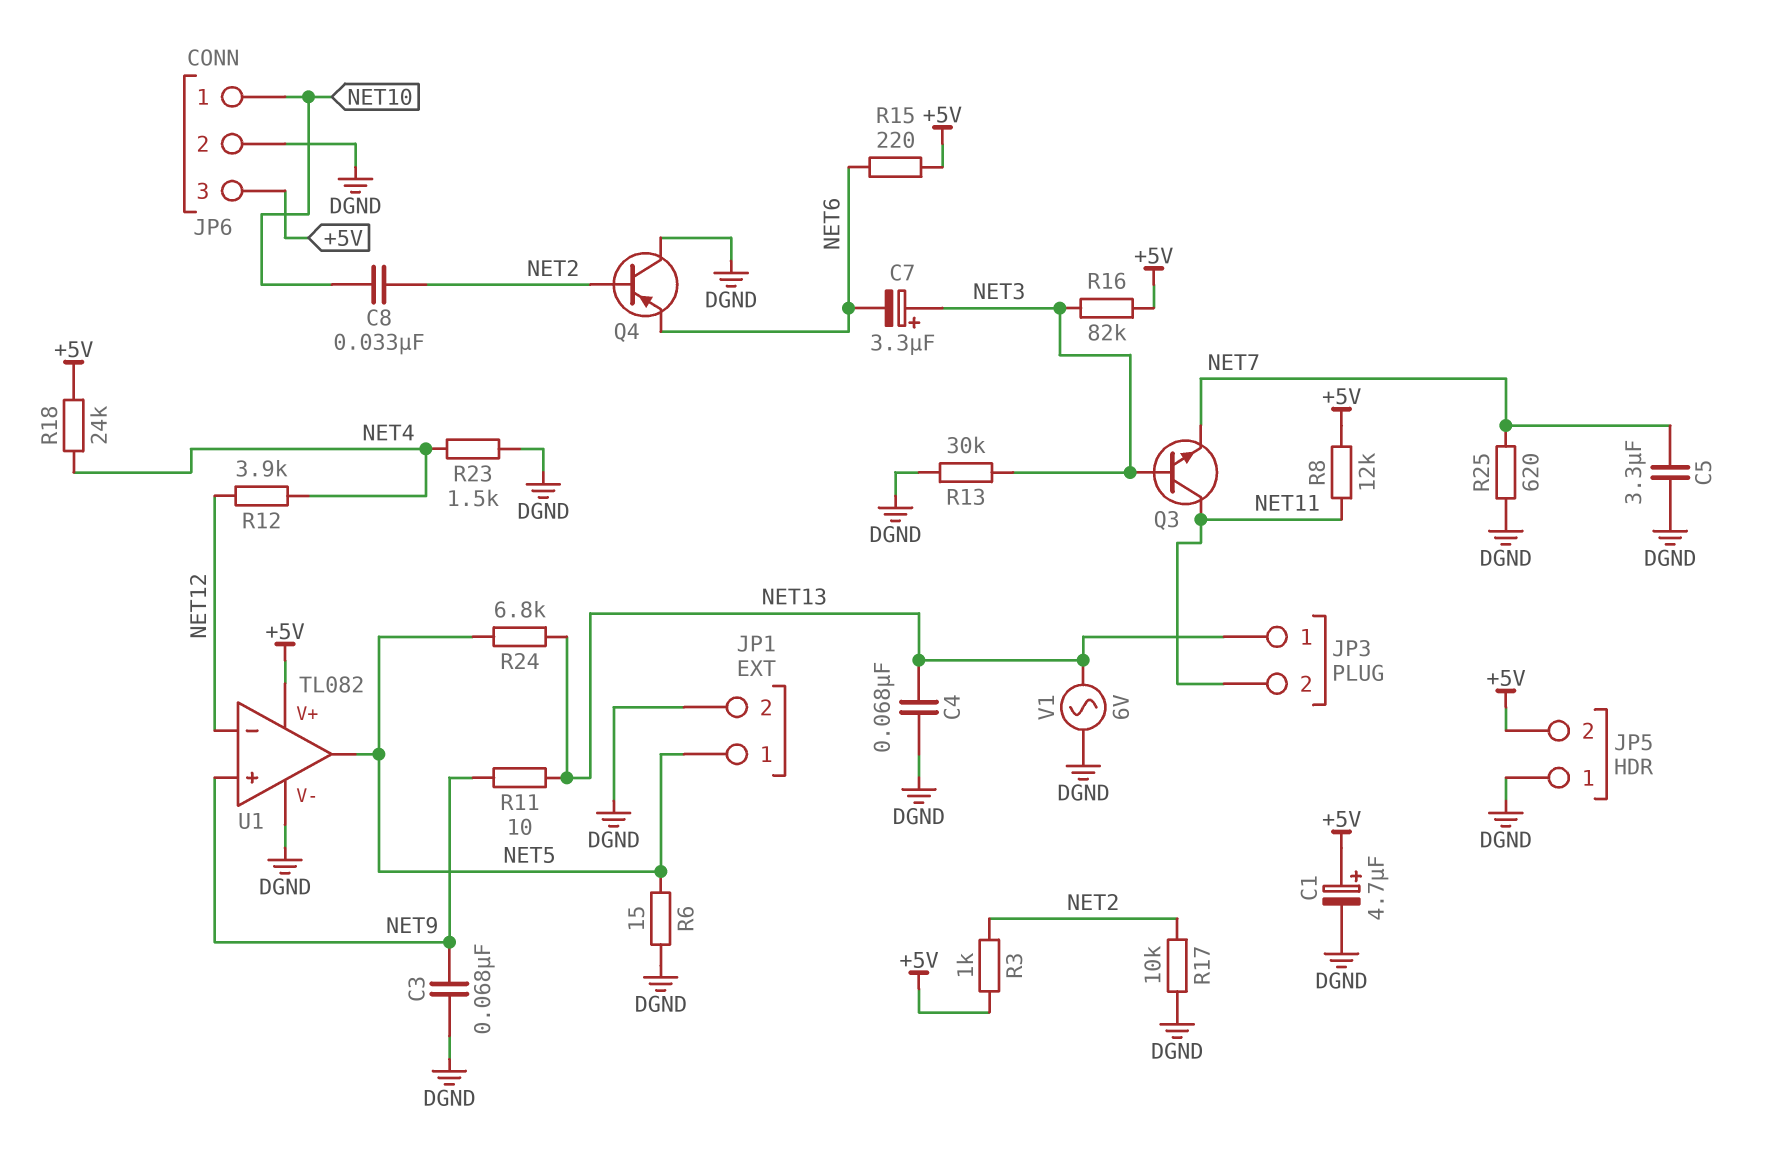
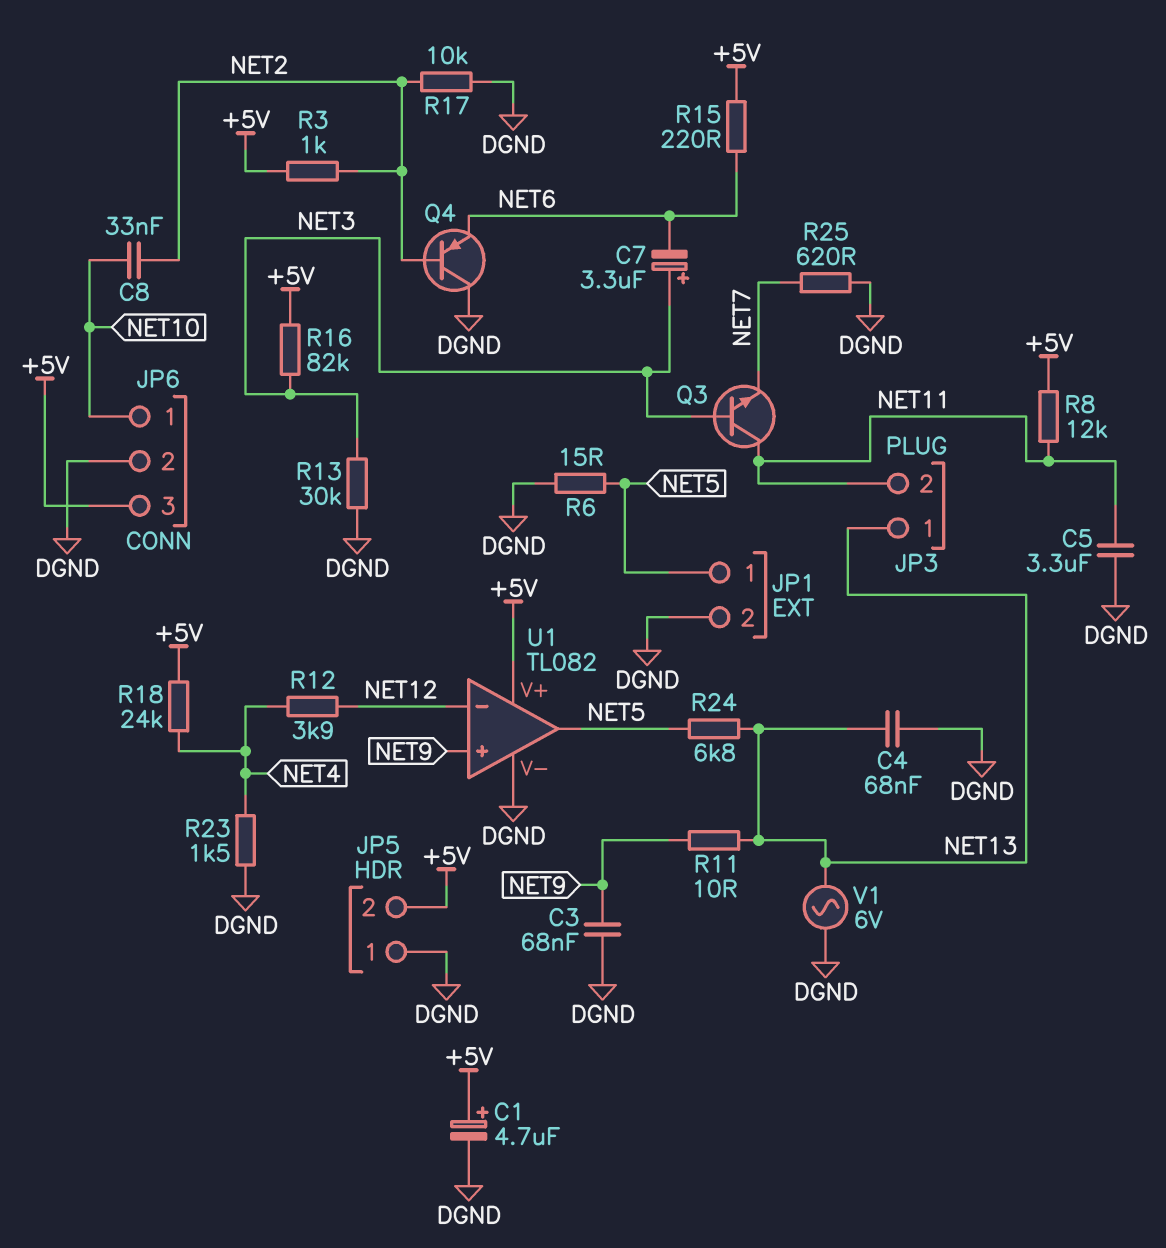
C5: 3.3uF (DGND, NET7) -> 3.3uF (DGND, NET11)

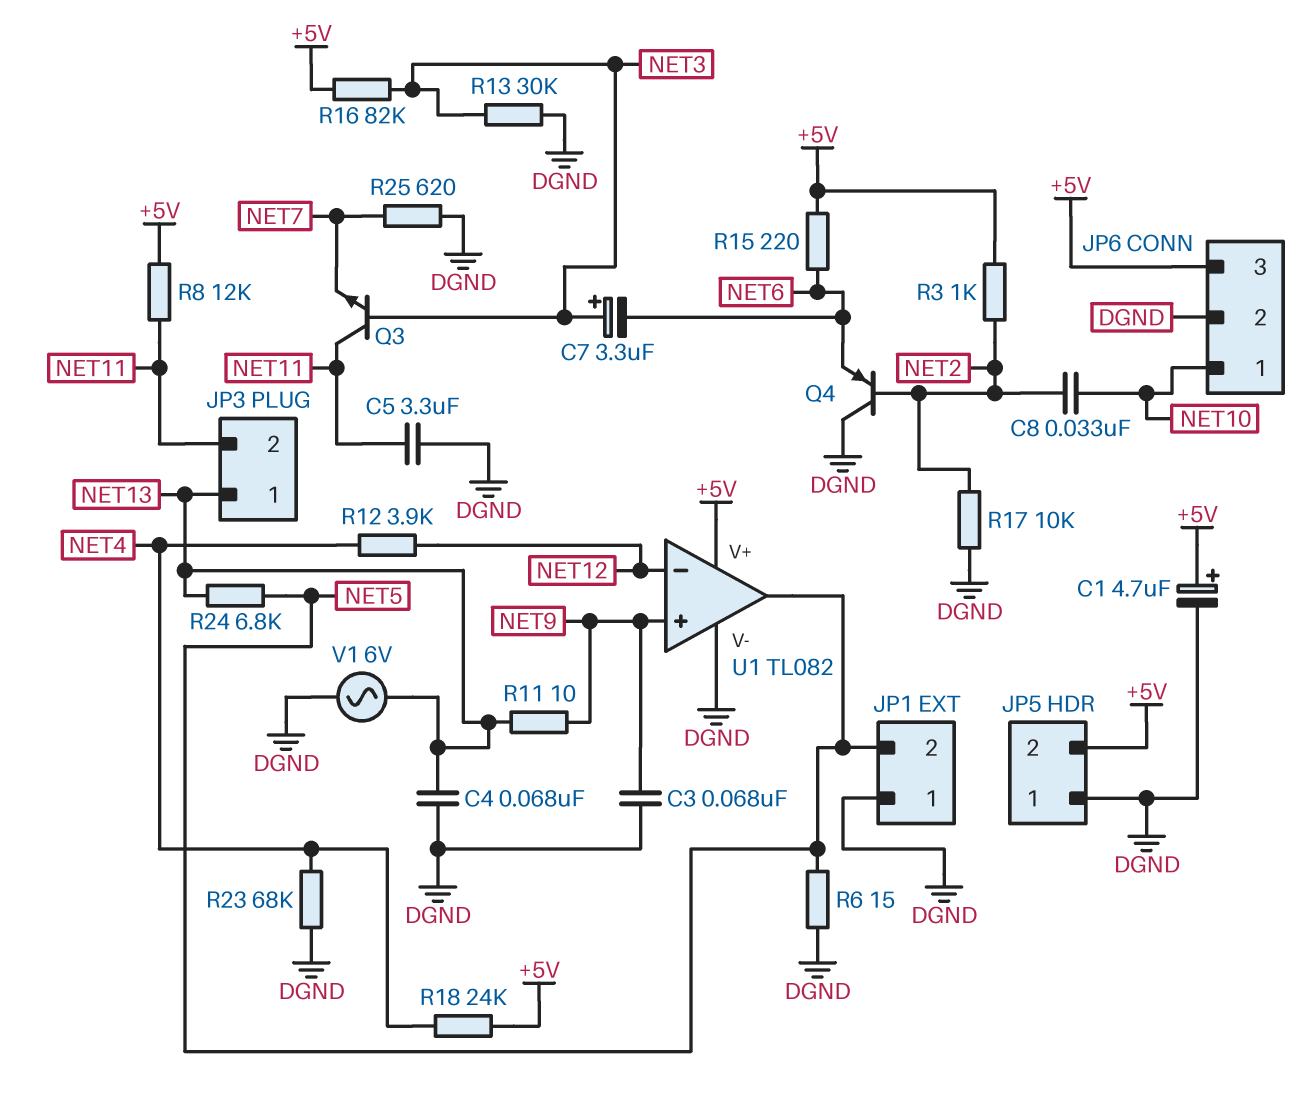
JP1 pin 1: NET5 -> DGND
JP1 pin 2: DGND -> NET5
R23: 1.5k (DGND, NET4) -> 68k (DGND, NET4)

